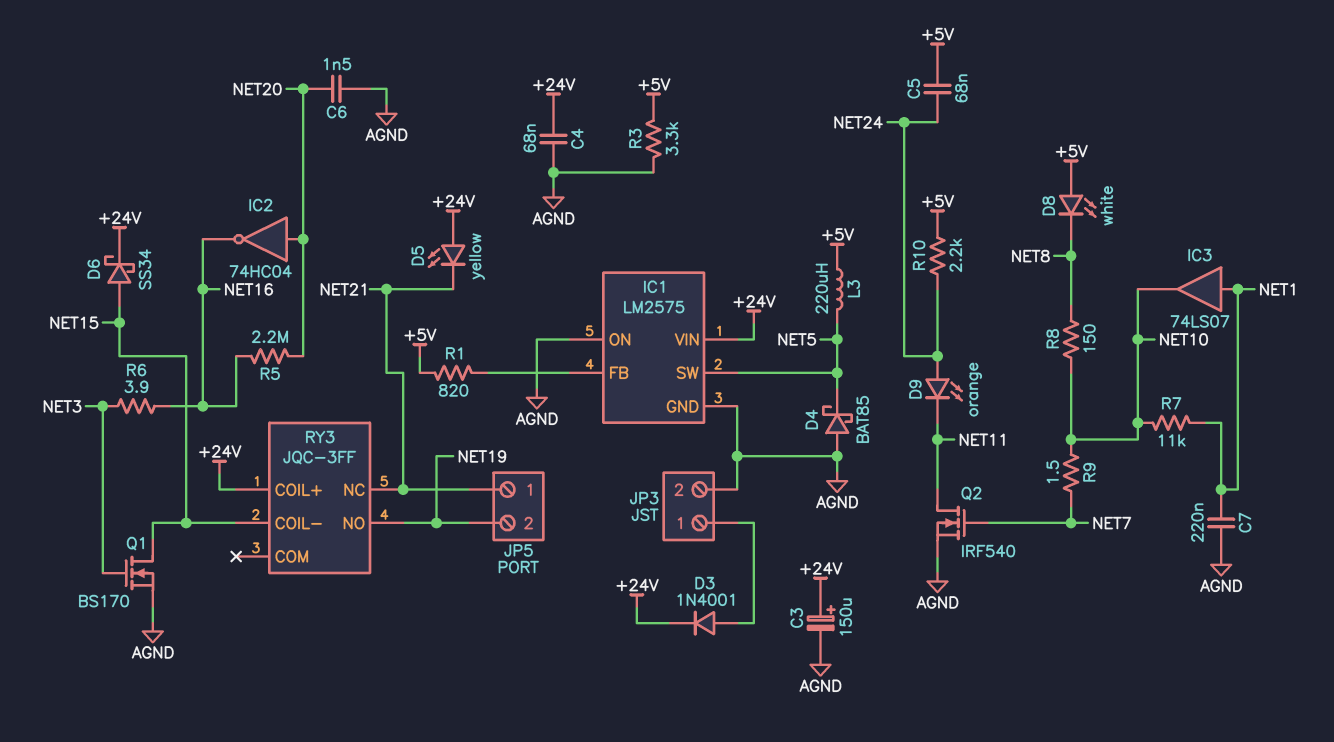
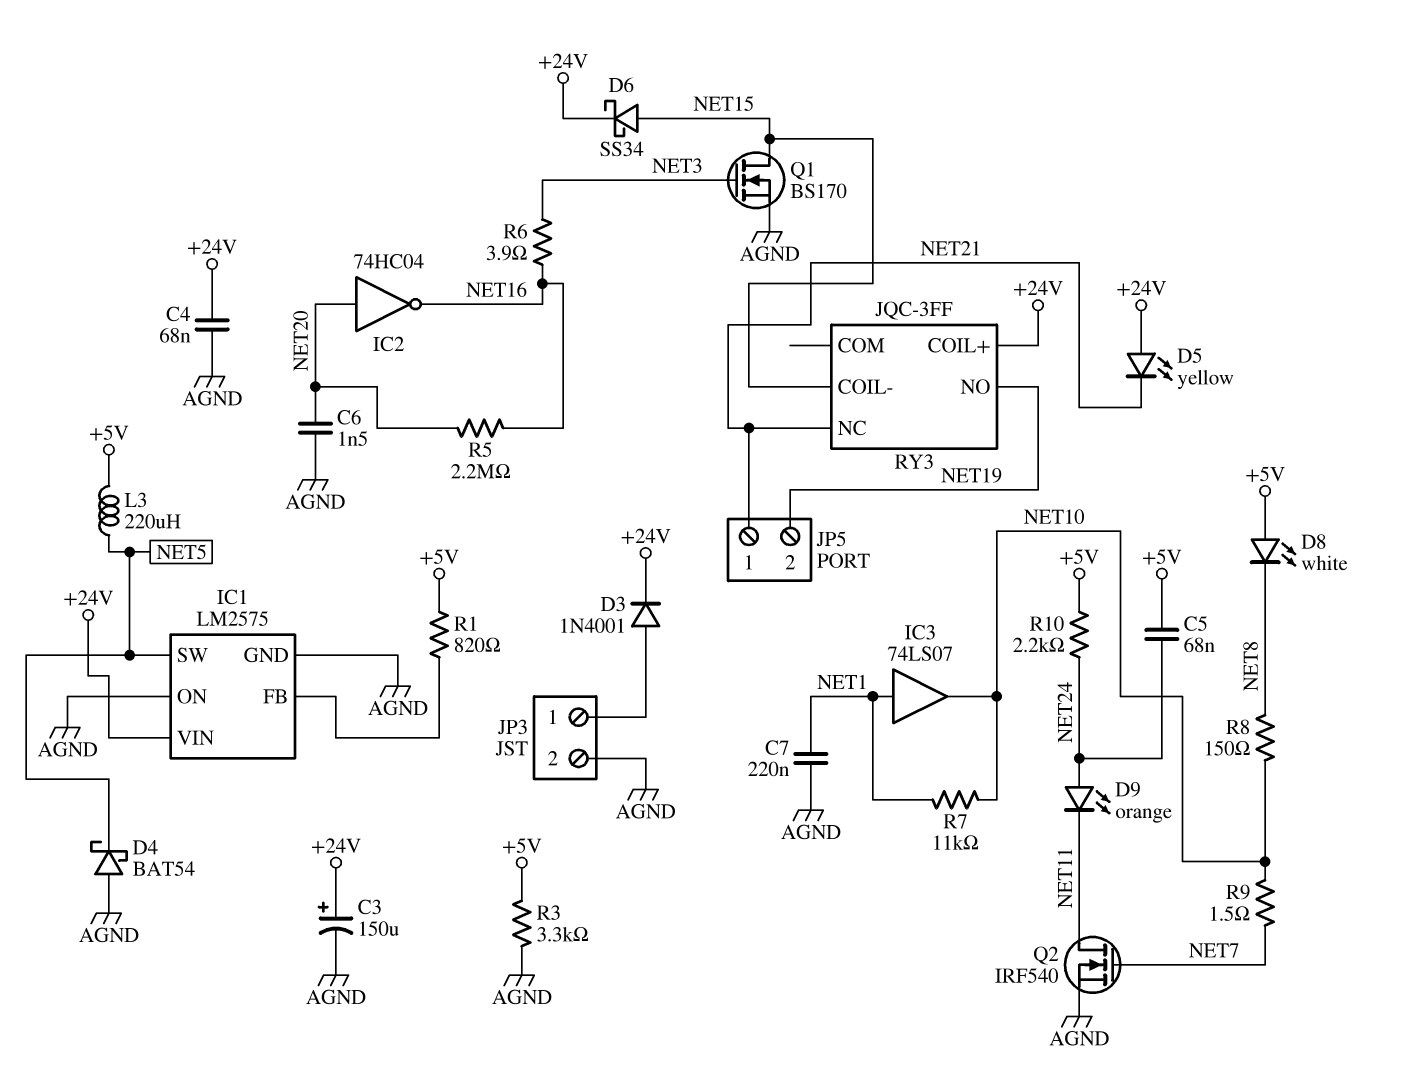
D4: schottky BAT85 (A AGND, K NET5) -> schottky BAT54 (A AGND, K NET5)

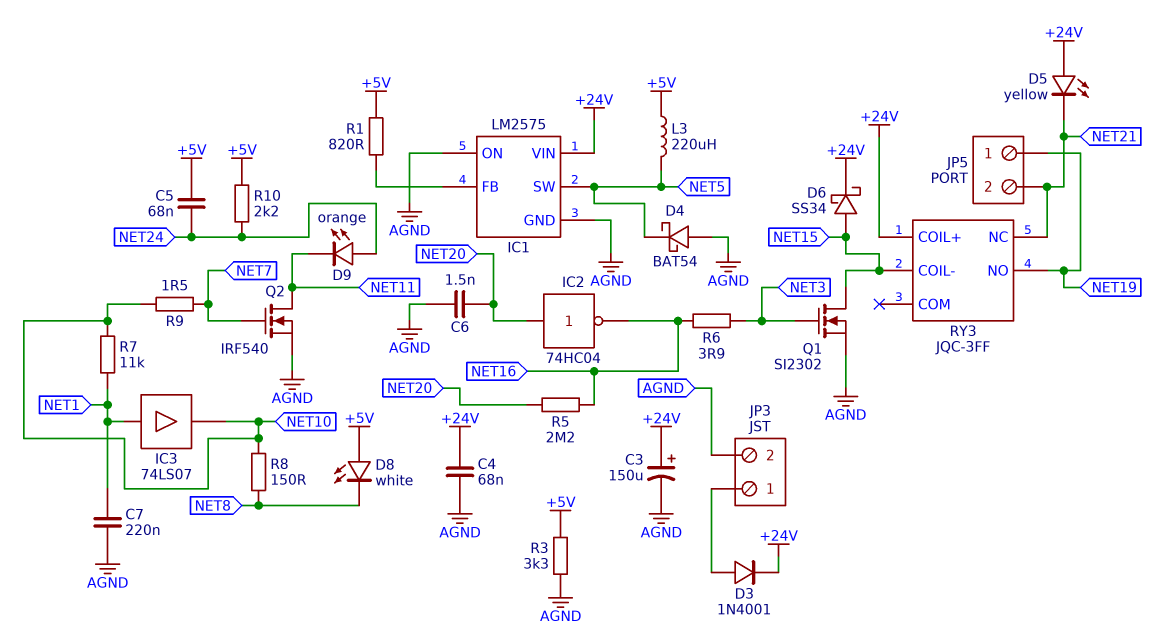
JP5 pin 1: NET21 -> NET19
JP5 pin 2: NET19 -> NET21
Q1: NMOS BS170 (G NET3, D NET15, S AGND) -> NMOS SI2302 (G NET3, D NET15, S AGND)

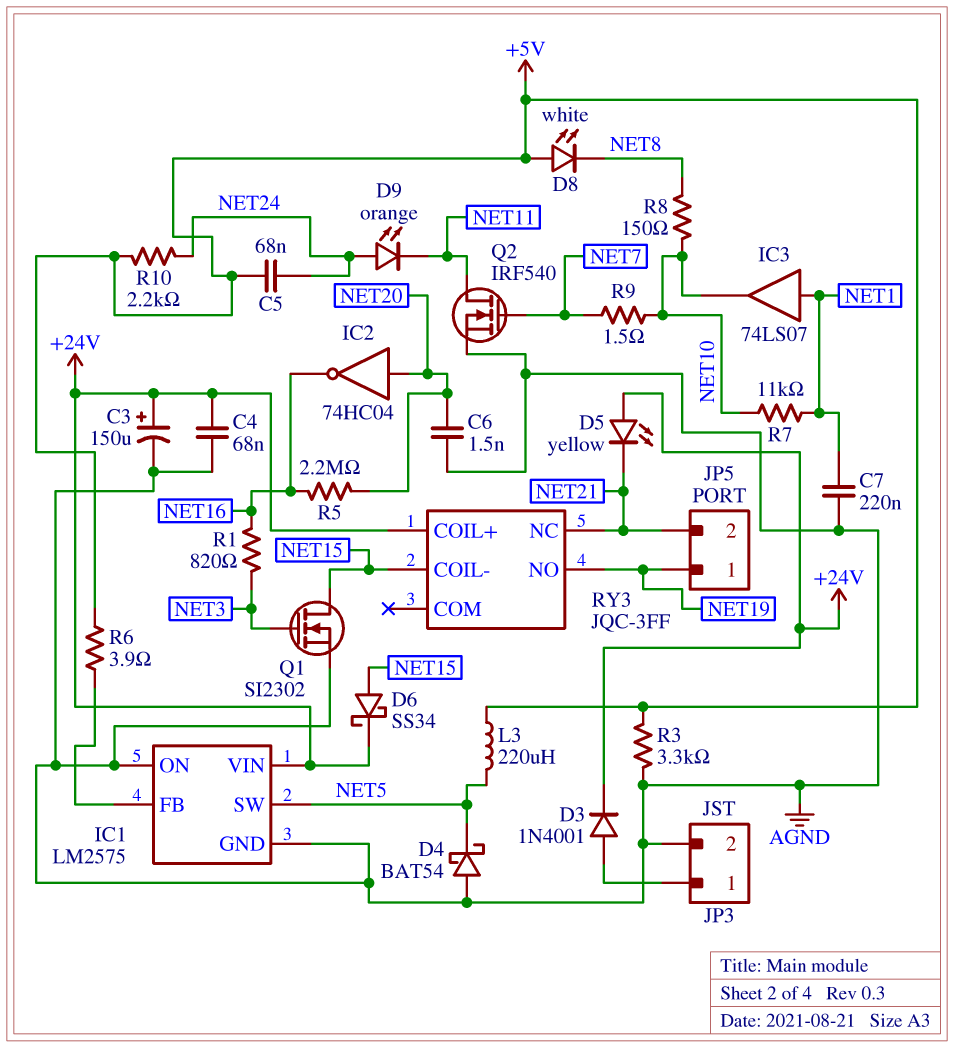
R1: 820 (+5V, IC1/FB) -> 820 (NET3, NET16)
R6: 3.9 (NET3, NET16) -> 3.9 (+5V, IC1/FB)

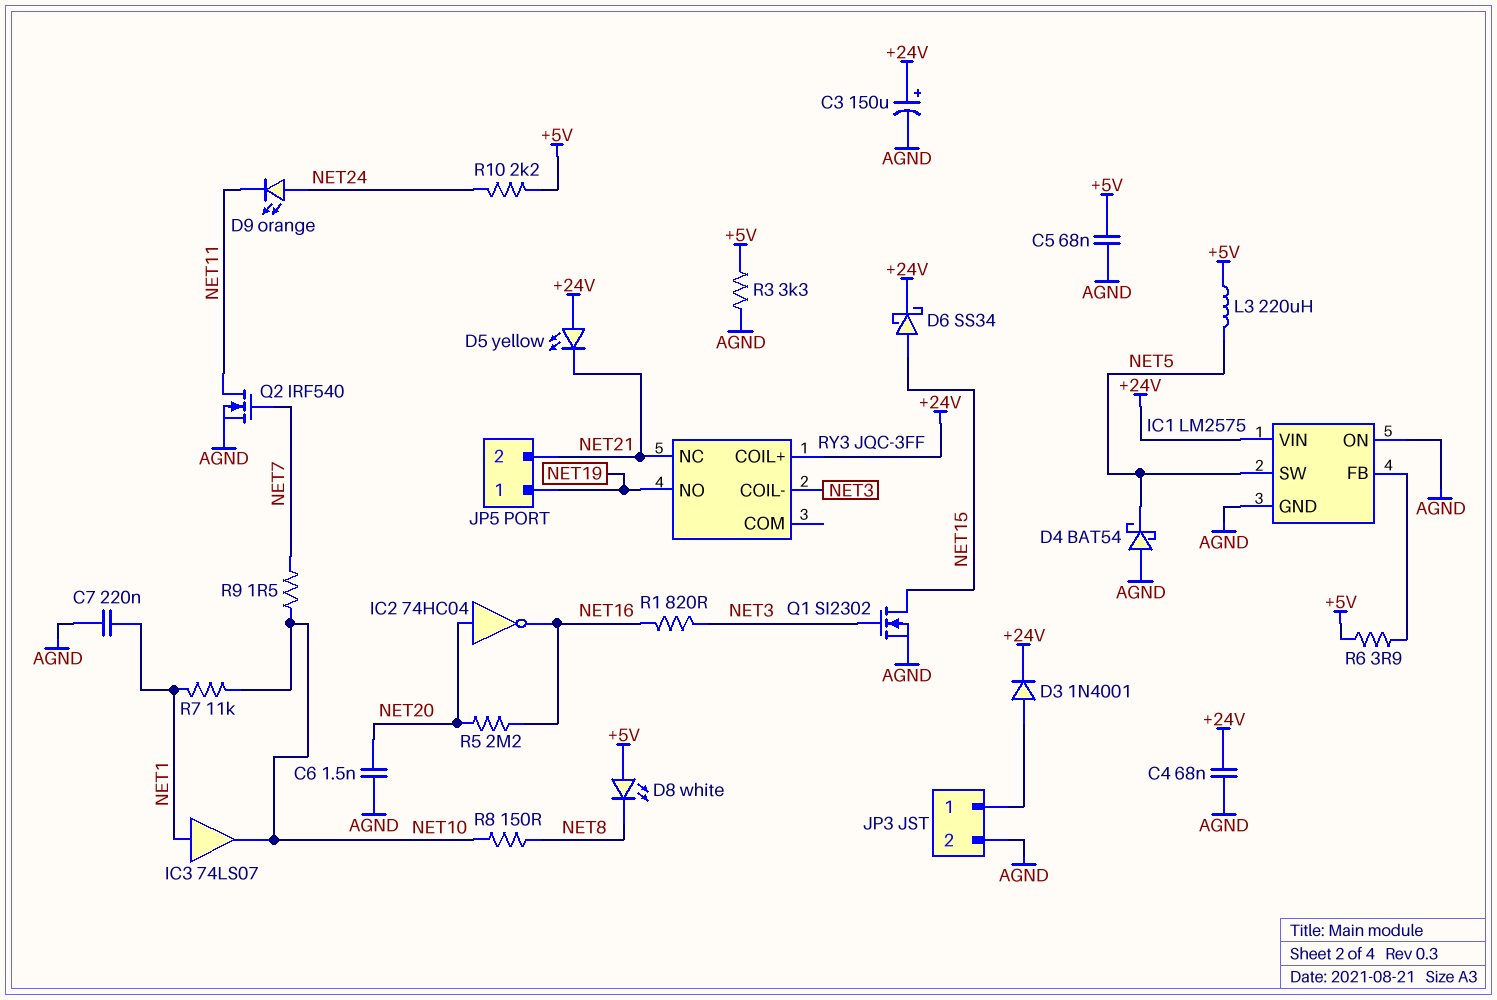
C5: 68nF (+5V, NET24) -> 68nF (+5V, AGND)
RY3 pin COIL-: NET15 -> NET3

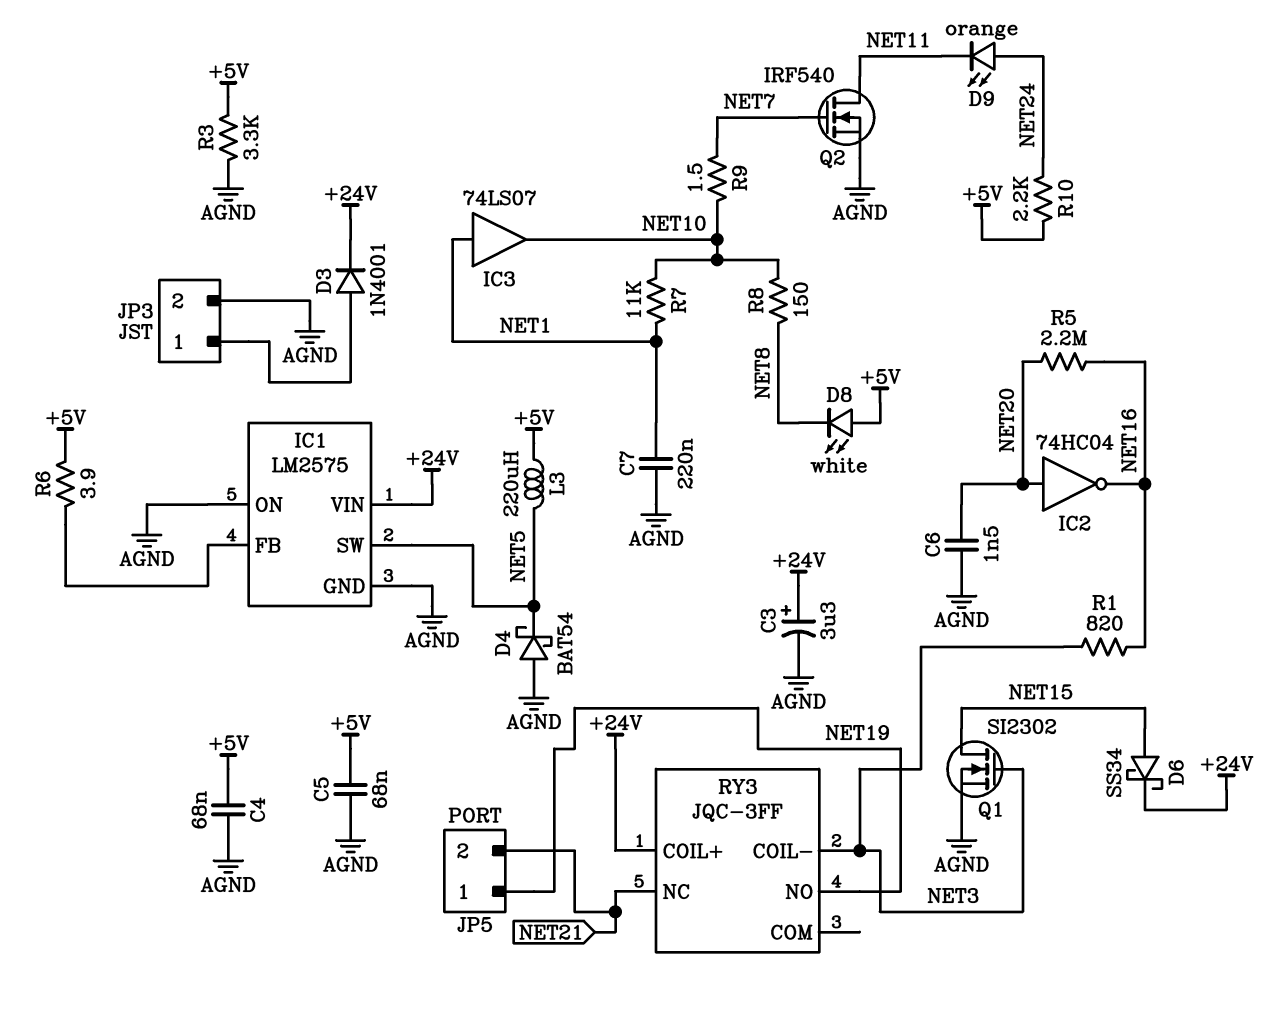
C3: 150uF (plus +24V, minus AGND) -> 3.3uF (plus +24V, minus AGND)
C4: 68nF (+24V, AGND) -> 68nF (+5V, AGND)
D5: LED yellow (A +24V, K NET21) -> none

